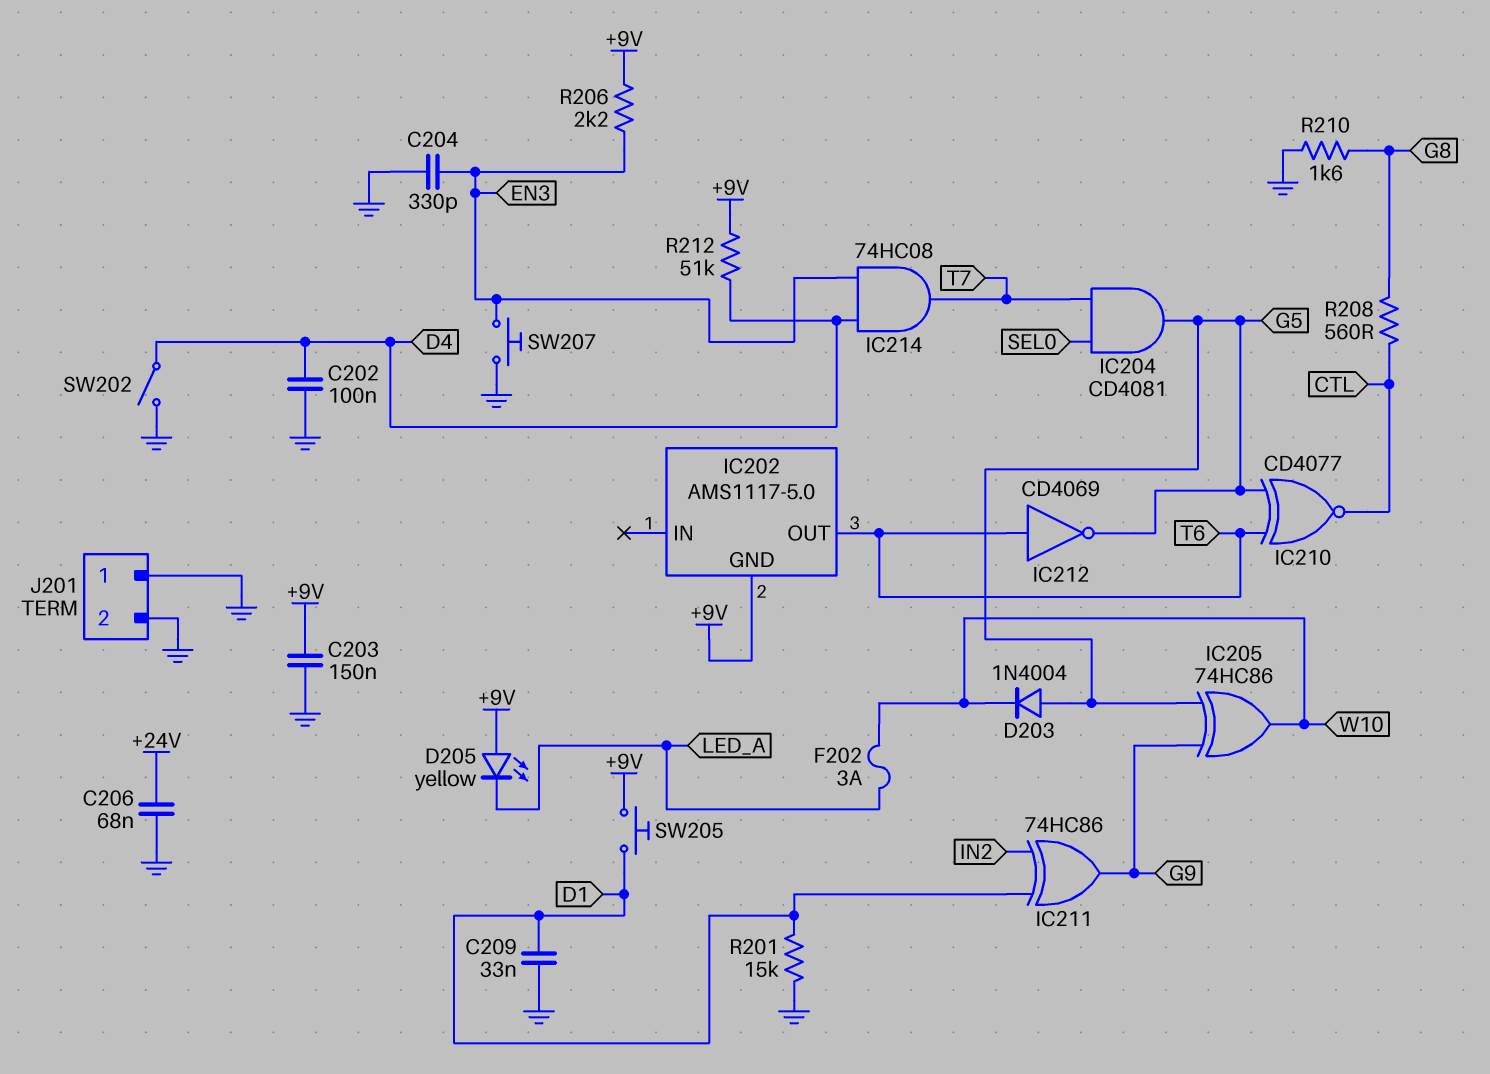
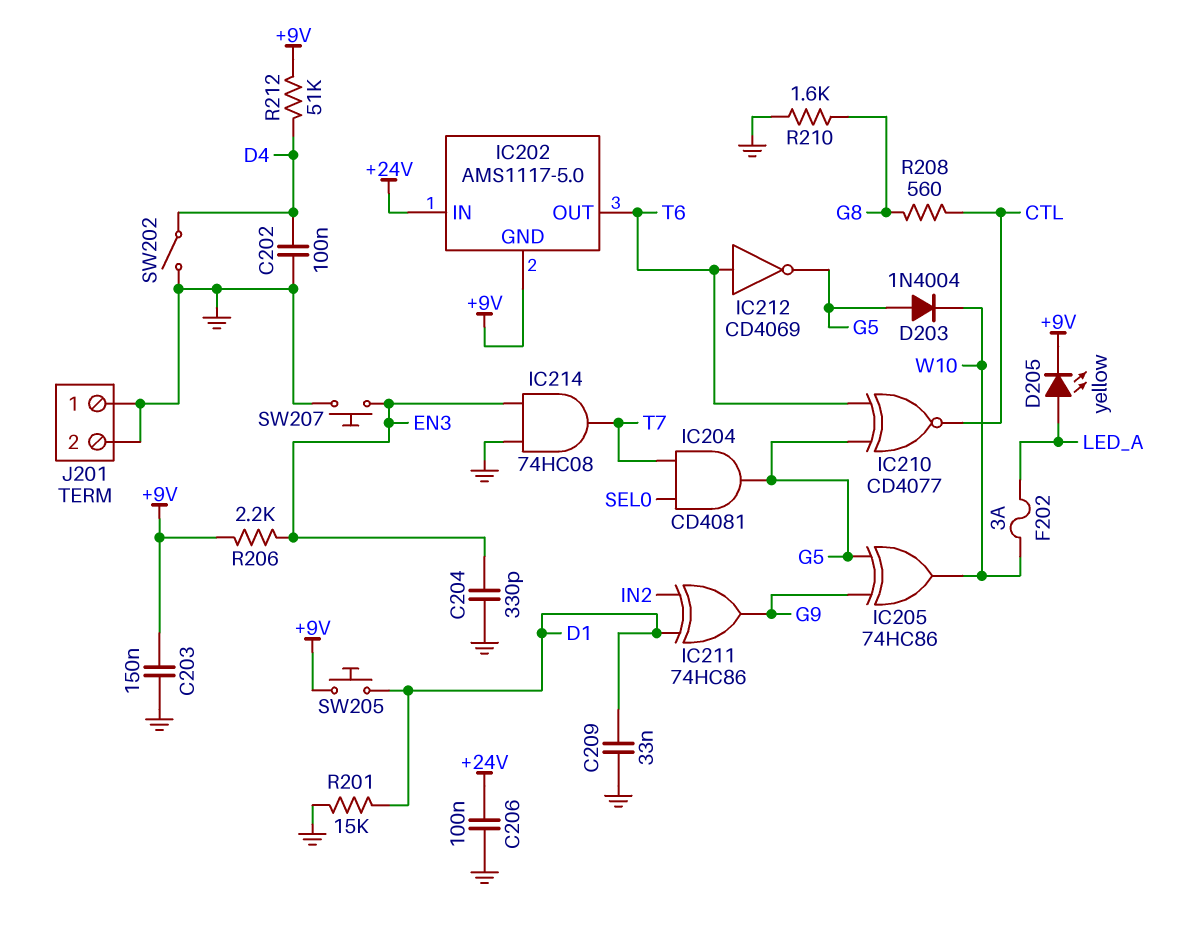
C206: 68nF (+24V, GND) -> 100nF (+24V, GND)
D205: LED yellow (A +9V, K LED_A) -> LED yellow (A LED_A, K +9V)
IC202 pin IN: none -> +24V
IC214: AND 74HC08 (in D4, in EN3, out T7) -> AND 74HC08 (in EN3, in GND, out T7)

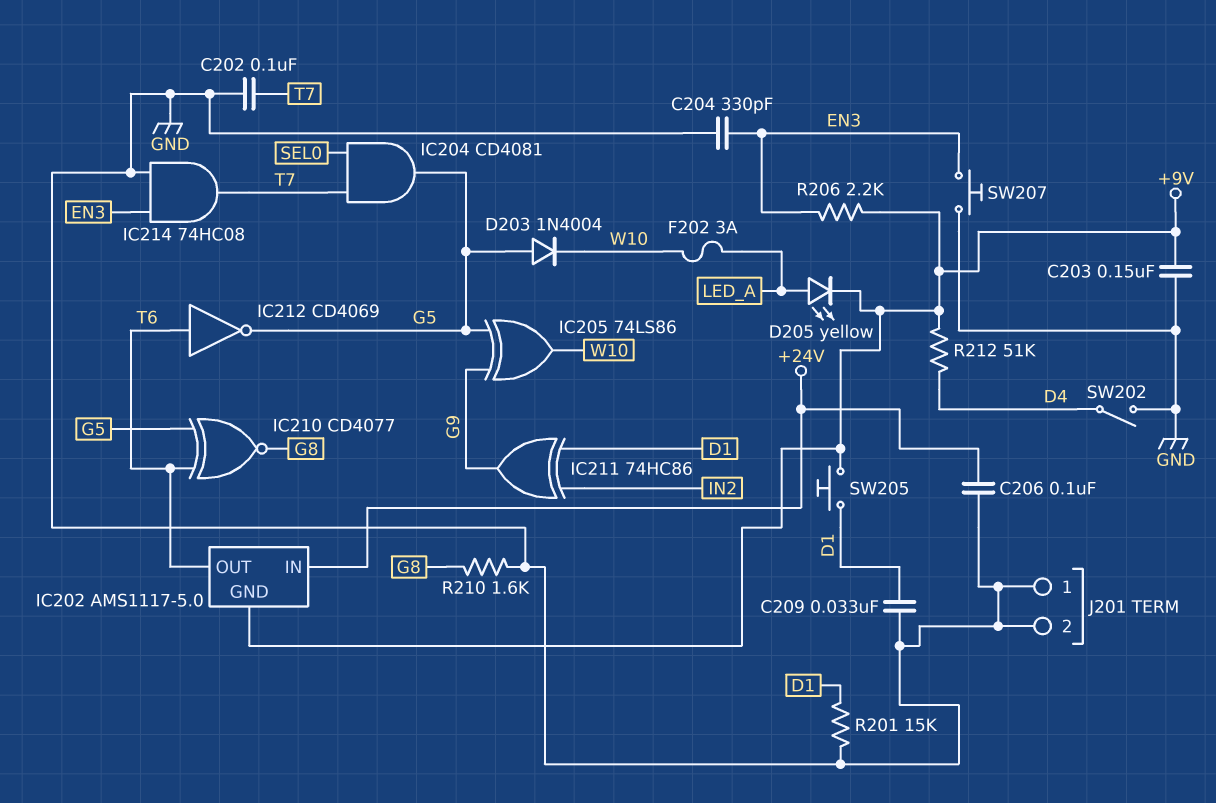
C202: 100nF (D4, GND) -> 100nF (GND, T7)
IC205: XOR 74HC86 (in G5, in G9, out W10) -> XOR 74LS86 (in G5, in G9, out W10)
IC210: XNOR CD4077 (in G5, in T6, out CTL) -> XNOR CD4077 (in G5, in T6, out G8)
R208: 560 (CTL, G8) -> none

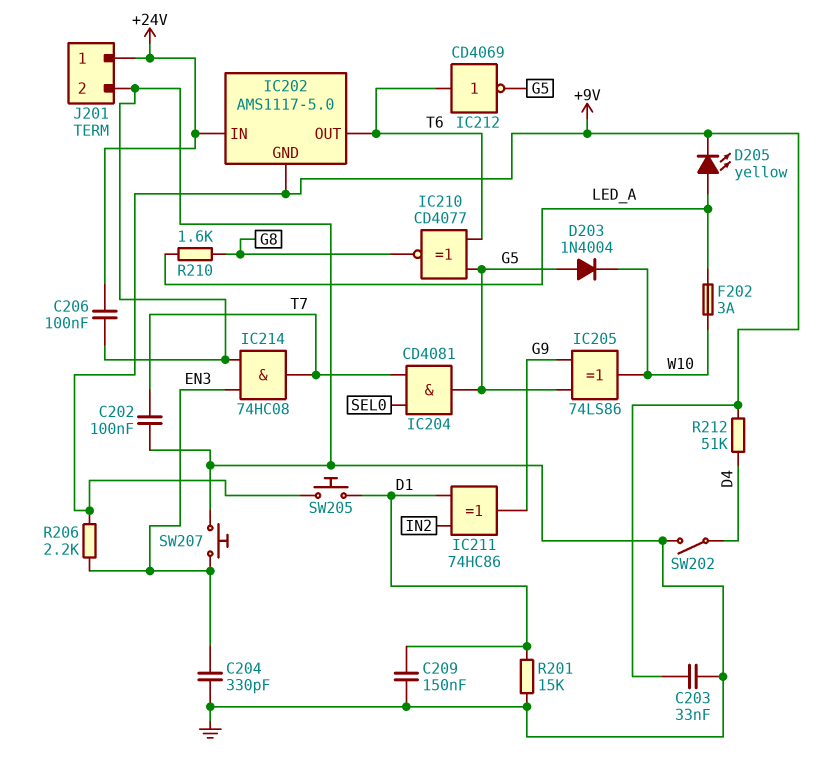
C203: 150nF (+9V, GND) -> 33nF (+9V, GND)
C209: 33nF (D1, GND) -> 150nF (D1, GND)
J201 pin 1: GND -> +24V
R210: 1.6k (G8, GND) -> 1.6k (G8, LED_A)

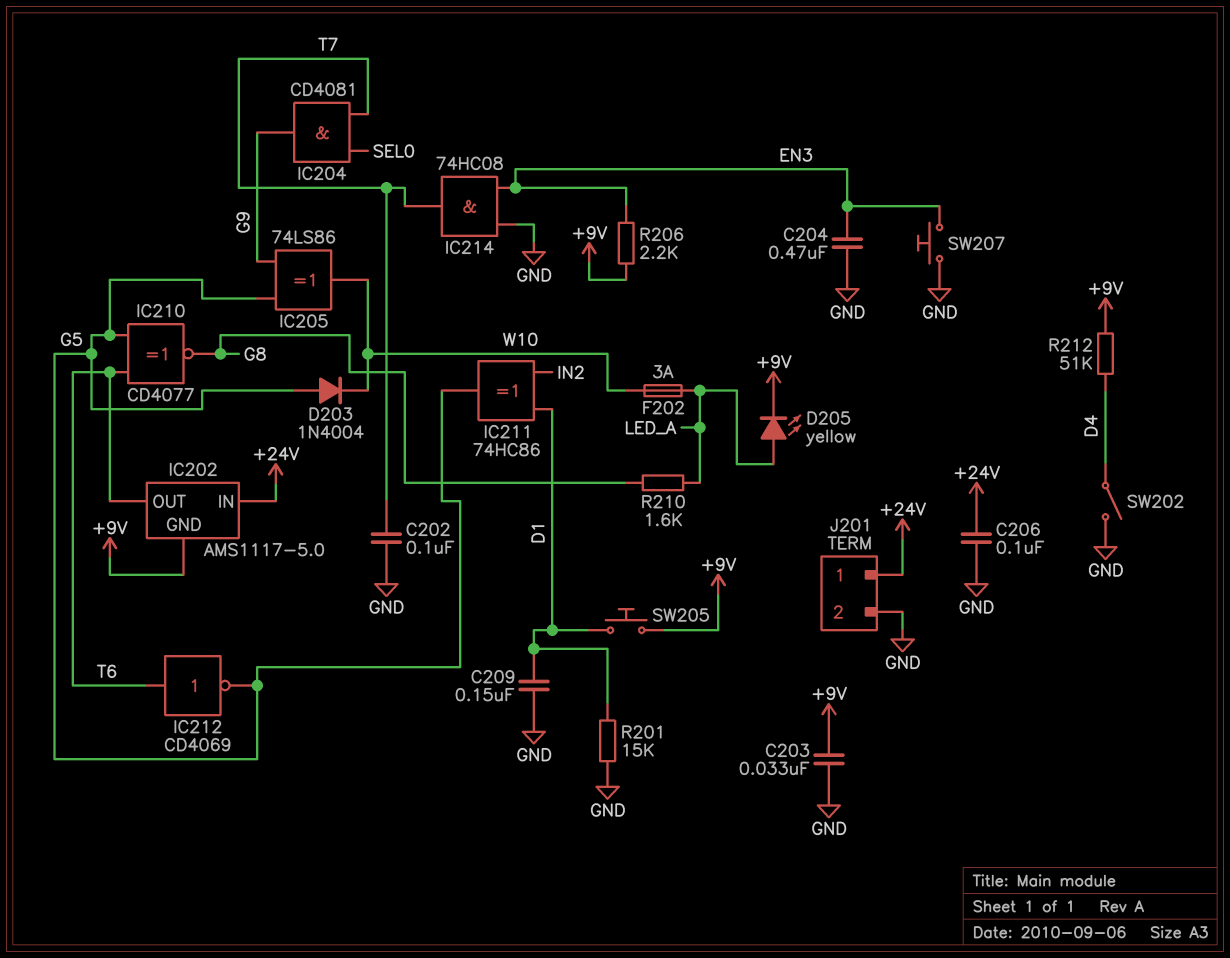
C204: 330pF (EN3, GND) -> 470nF (EN3, GND)
IC204: AND CD4081 (in SEL0, in T7, out G5) -> AND CD4081 (in SEL0, in T7, out G9)
IC211: XOR 74HC86 (in D1, in IN2, out G9) -> XOR 74HC86 (in D1, in IN2, out G5)

